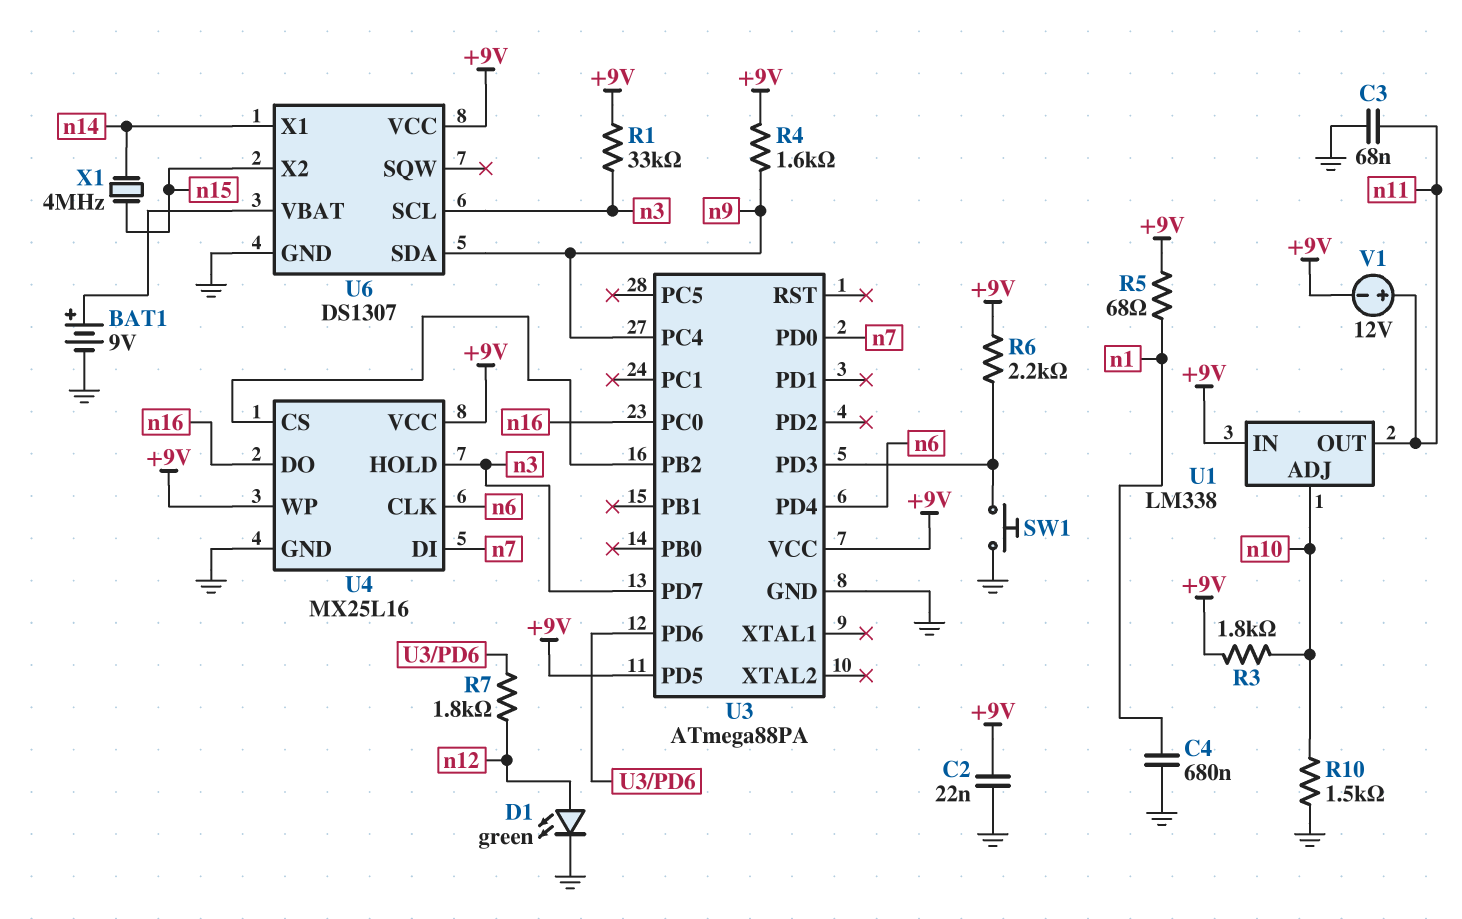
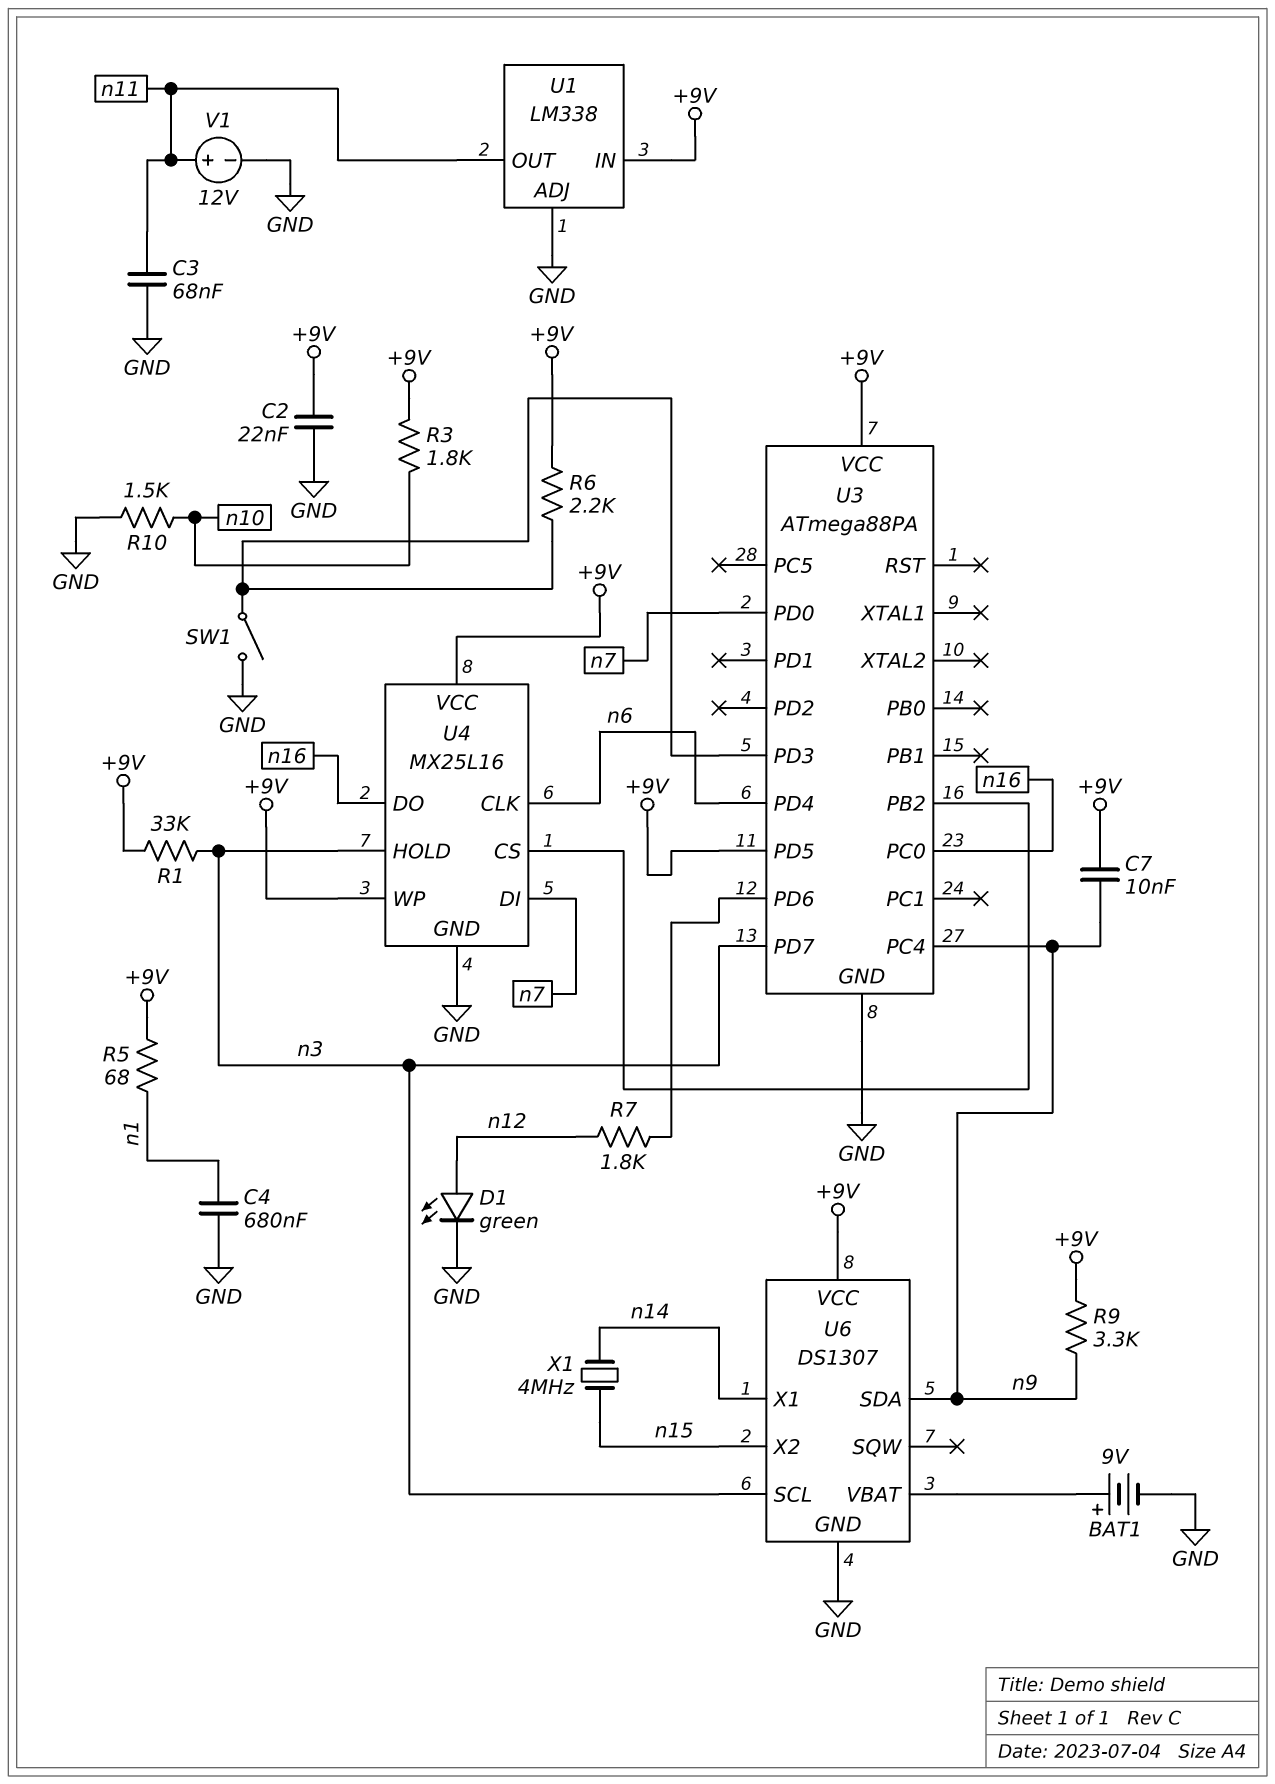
C7: none -> 10nF (+9V, n9)
R4: 1.6k (+9V, n9) -> none
R9: none -> 3.3k (+9V, n9)
SW1: button (GND, U3/PD3) -> switch (GND, U3/PD3)
U1 pin ADJ: n10 -> GND
V1: 12V (plus n11, minus +9V) -> 12V (plus n11, minus GND)

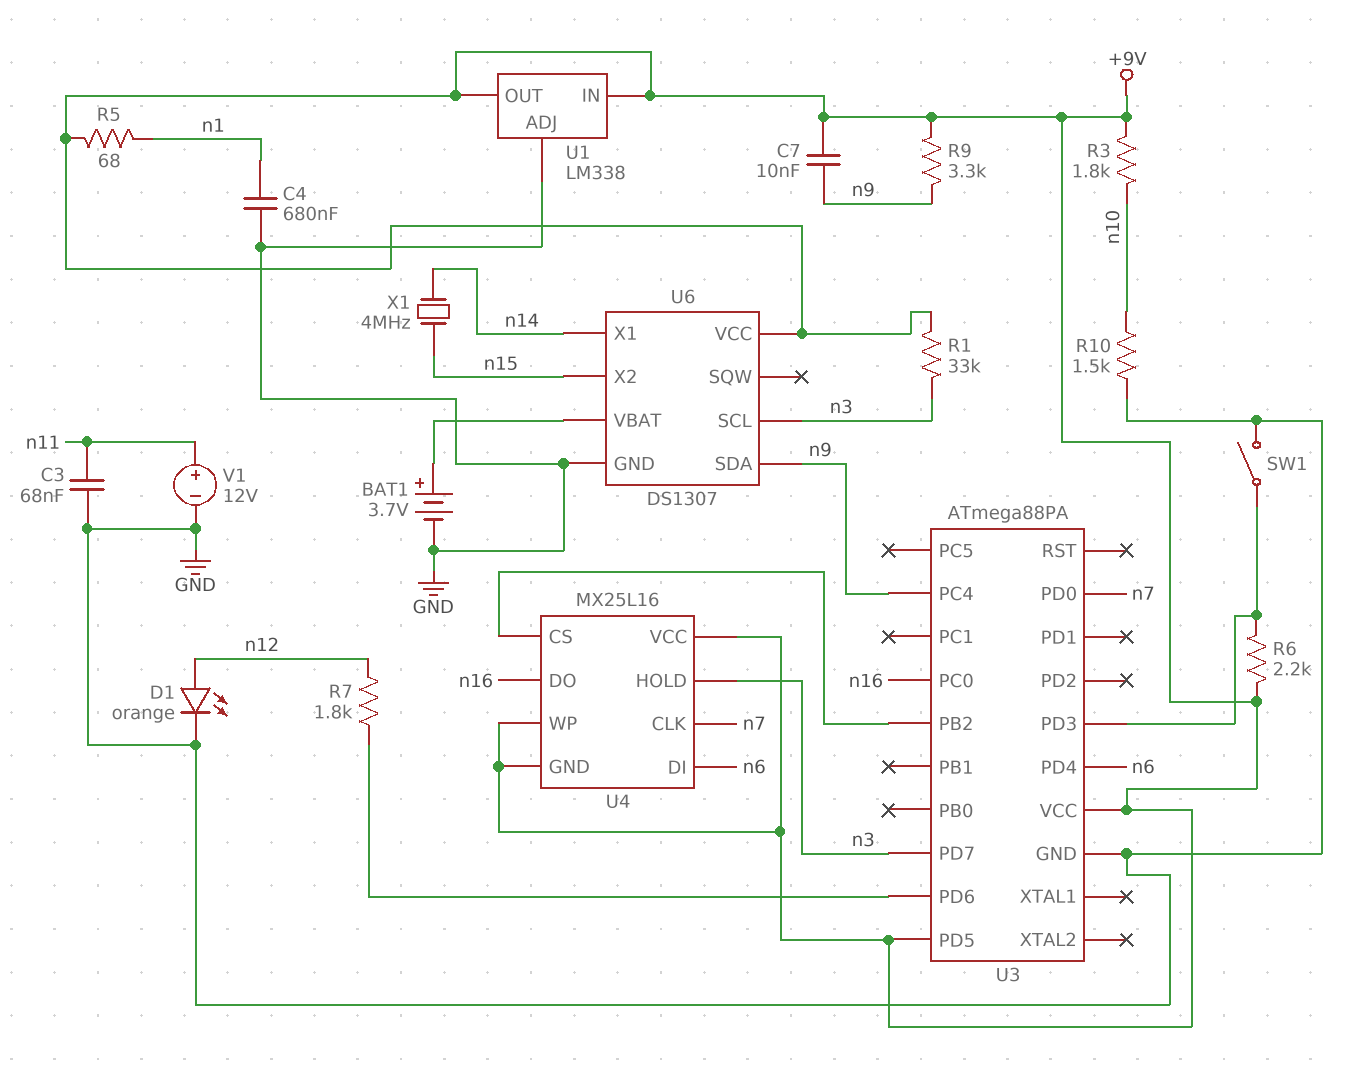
BAT1: 9V (plus U6/VBAT, minus GND) -> 3.7V (plus U6/VBAT, minus GND)
C2: 22nF (+9V, GND) -> none
D1: LED green (A n12, K GND) -> LED orange (A n12, K GND)
U1 pin OUT: n11 -> +9V
U4 pin CLK: n6 -> n7
U4 pin DI: n7 -> n6
U4 pin GND: GND -> +9V

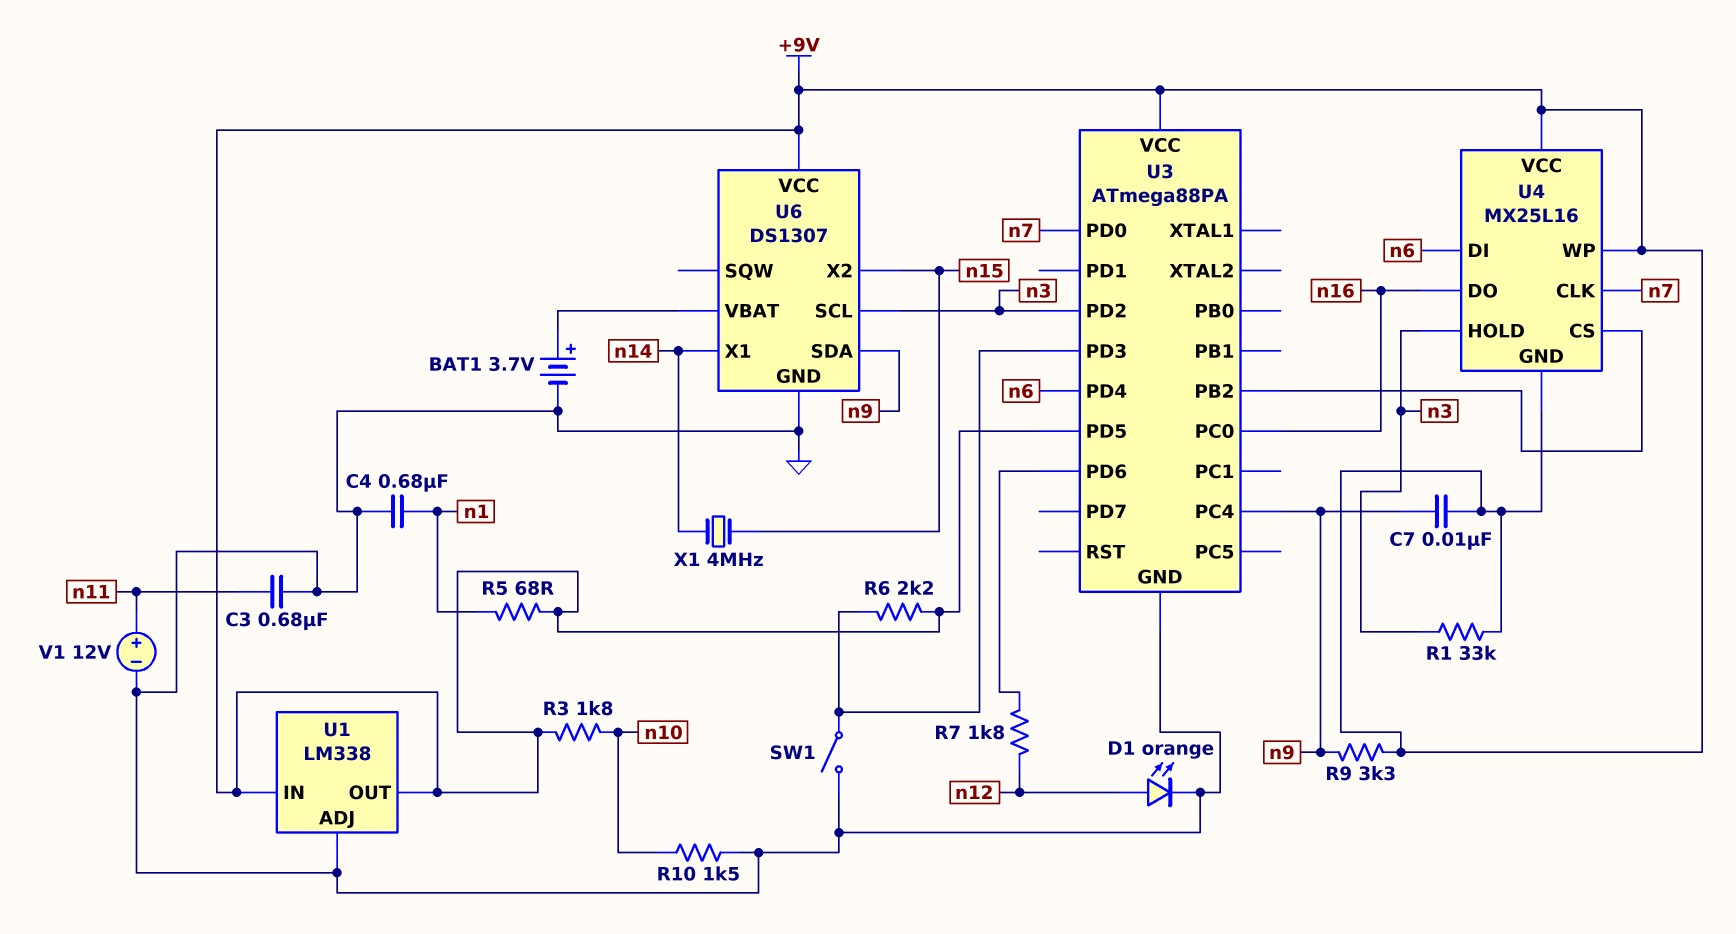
C3: 68nF (GND, n11) -> 680nF (GND, n11)
U3 pin PD2: none -> n3
U3 pin PD7: n3 -> none

